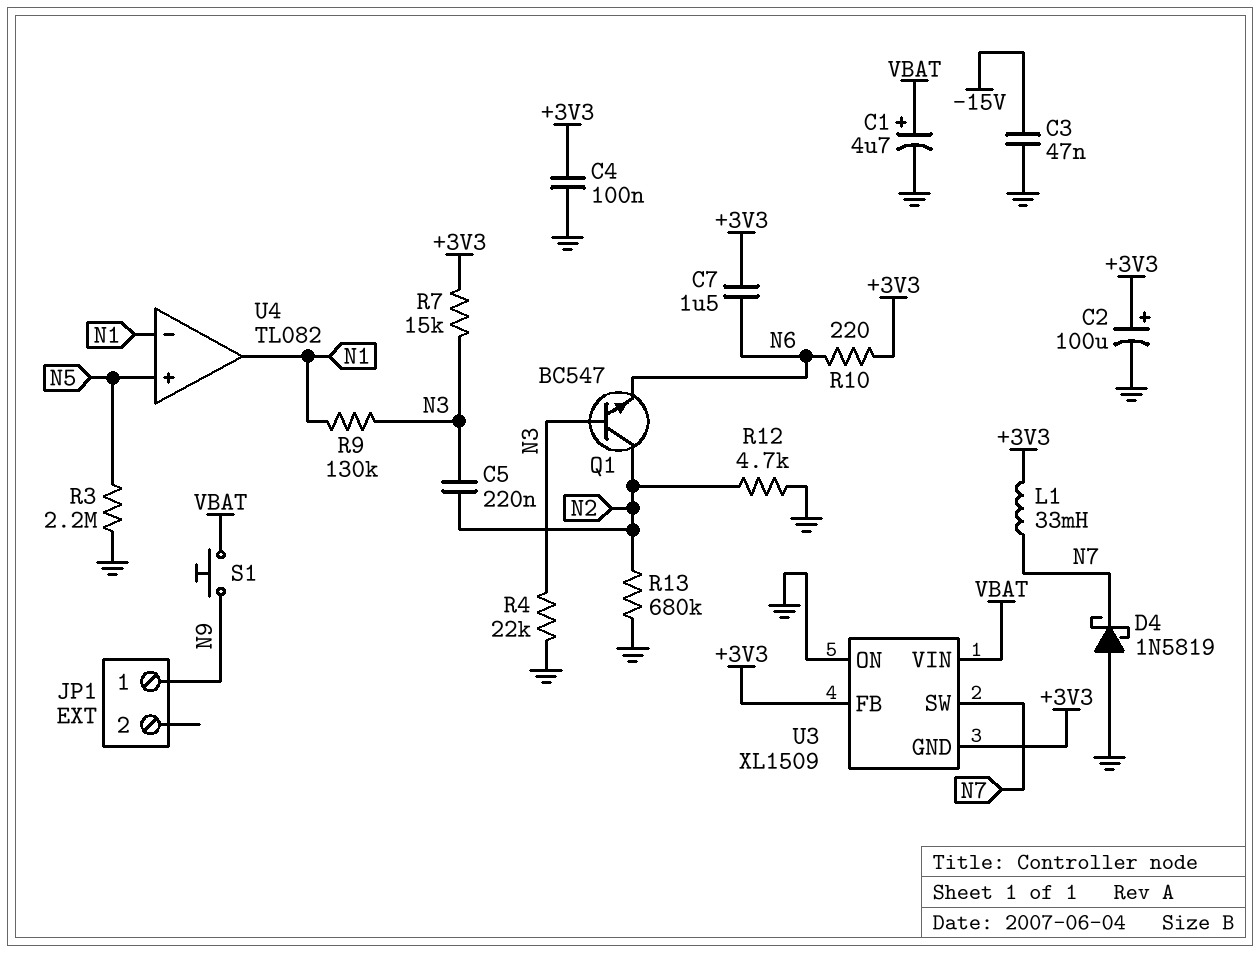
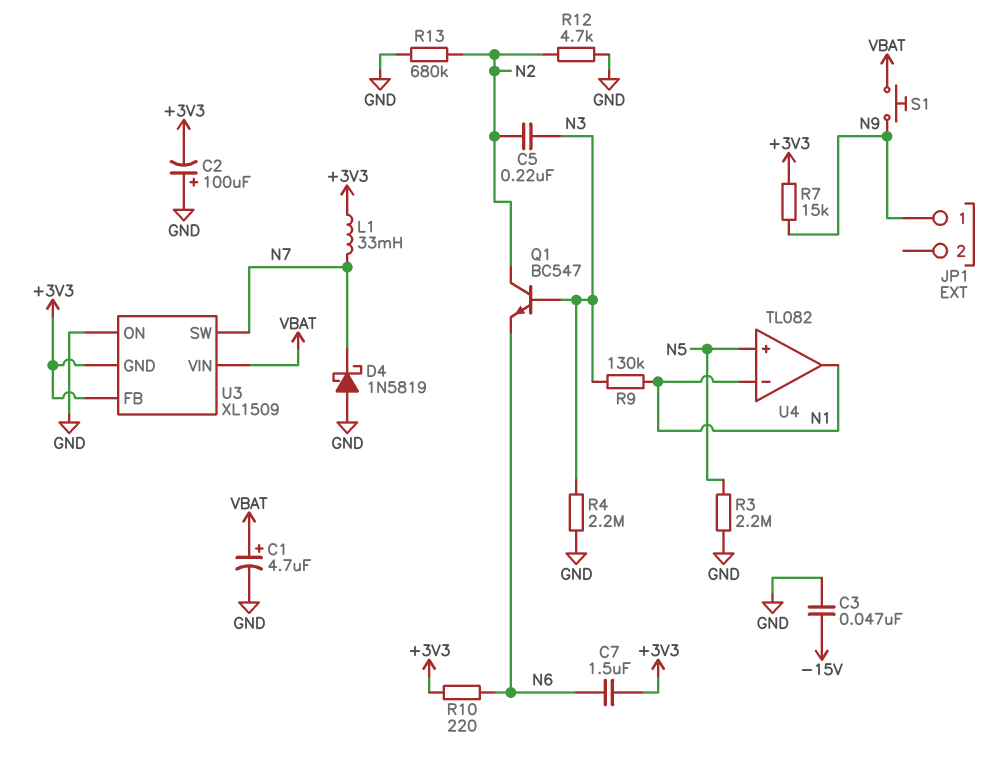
C2: 100uF (plus +3V3, minus GND) -> 100uF (plus GND, minus +3V3)
C4: 100nF (+3V3, GND) -> none
R4: 22k (GND, N3) -> 2.2M (GND, N3)
R7: 15k (+3V3, N3) -> 15k (+3V3, N9)

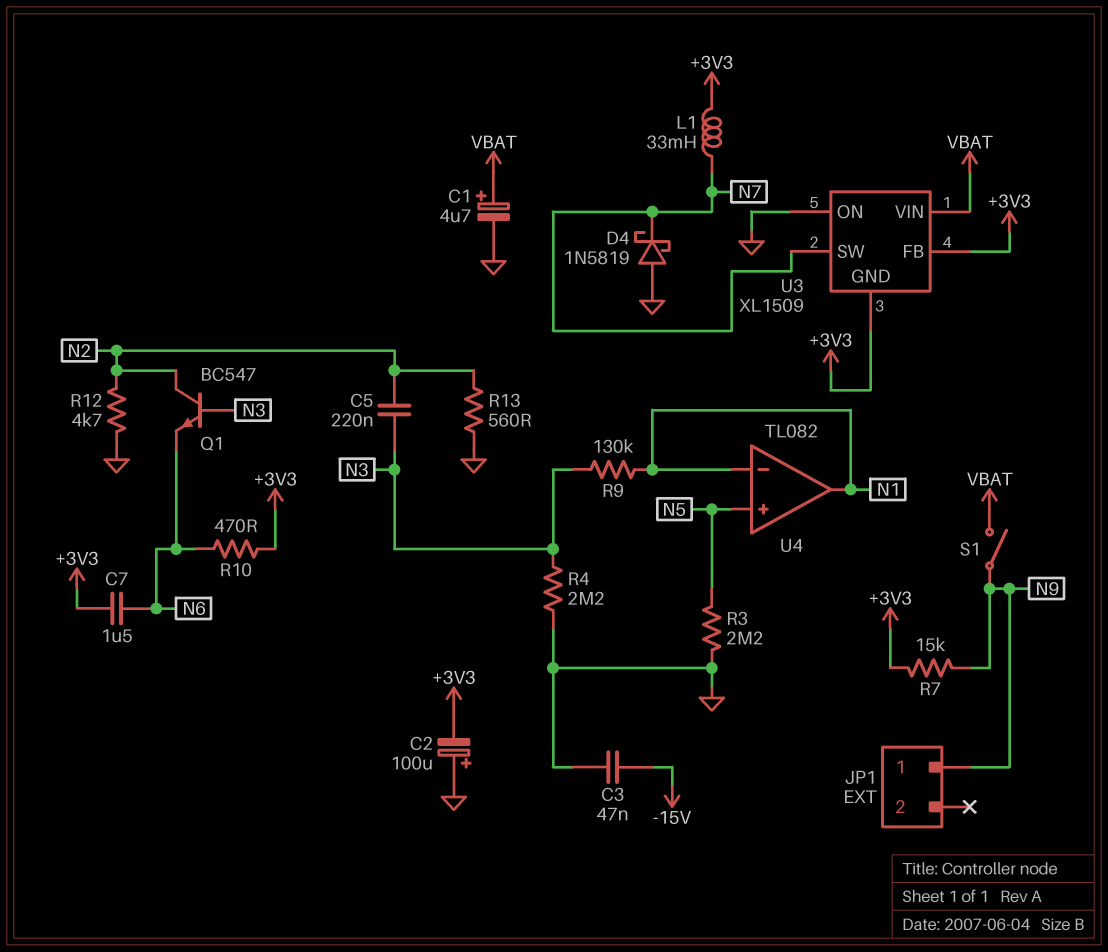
R10: 220 (+3V3, N6) -> 470 (+3V3, N6)
R13: 680k (GND, N2) -> 560 (GND, N2)
S1: button (N9, VBAT) -> switch (N9, VBAT)

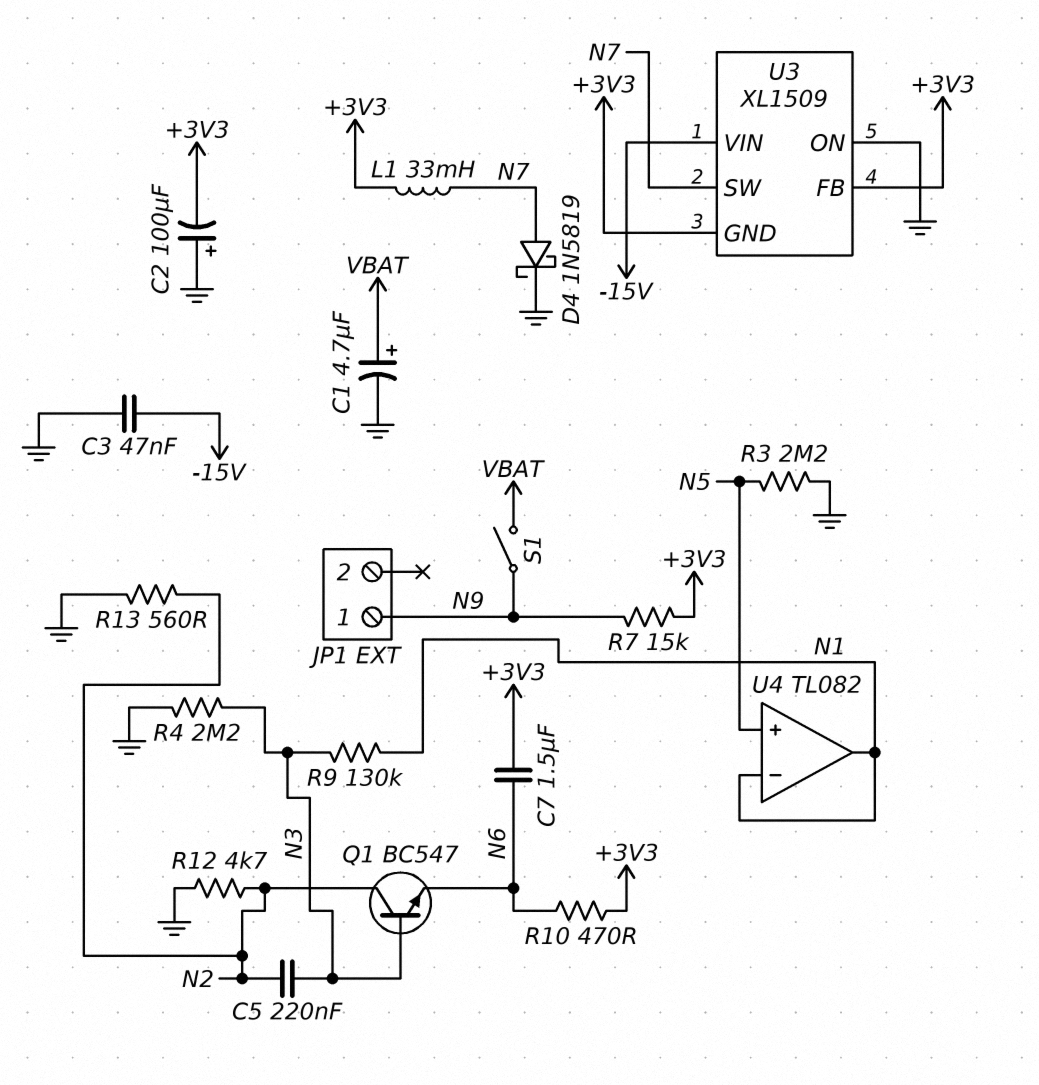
D4: schottky 1N5819 (A GND, K N7) -> schottky 1N5819 (A N7, K GND)
U3 pin VIN: VBAT -> -15V

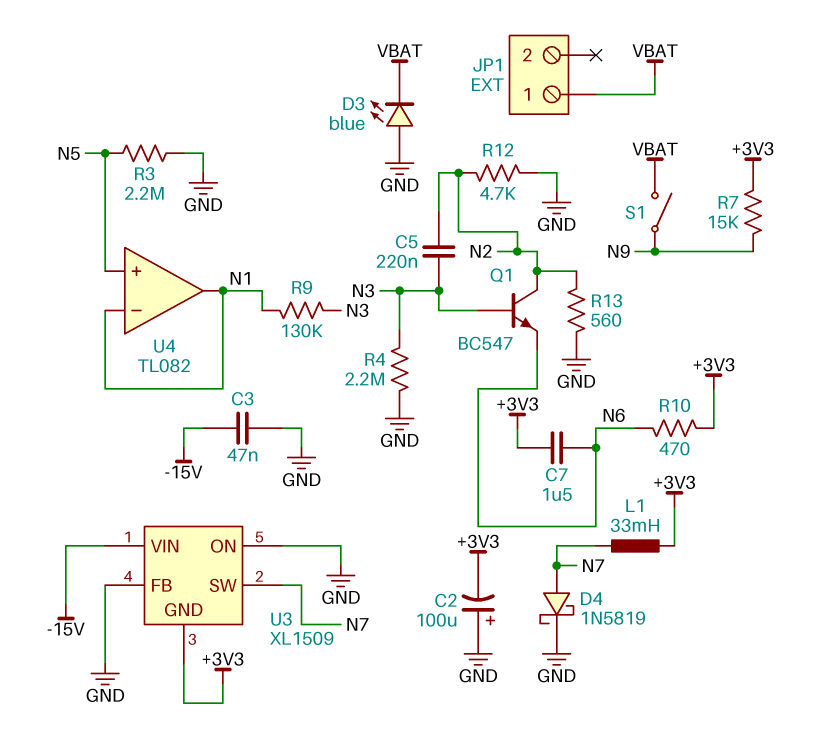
C1: 4.7uF (plus VBAT, minus GND) -> none
D3: none -> LED blue (A GND, K VBAT)
JP1 pin 1: N9 -> VBAT
U3 pin FB: +3V3 -> GND

